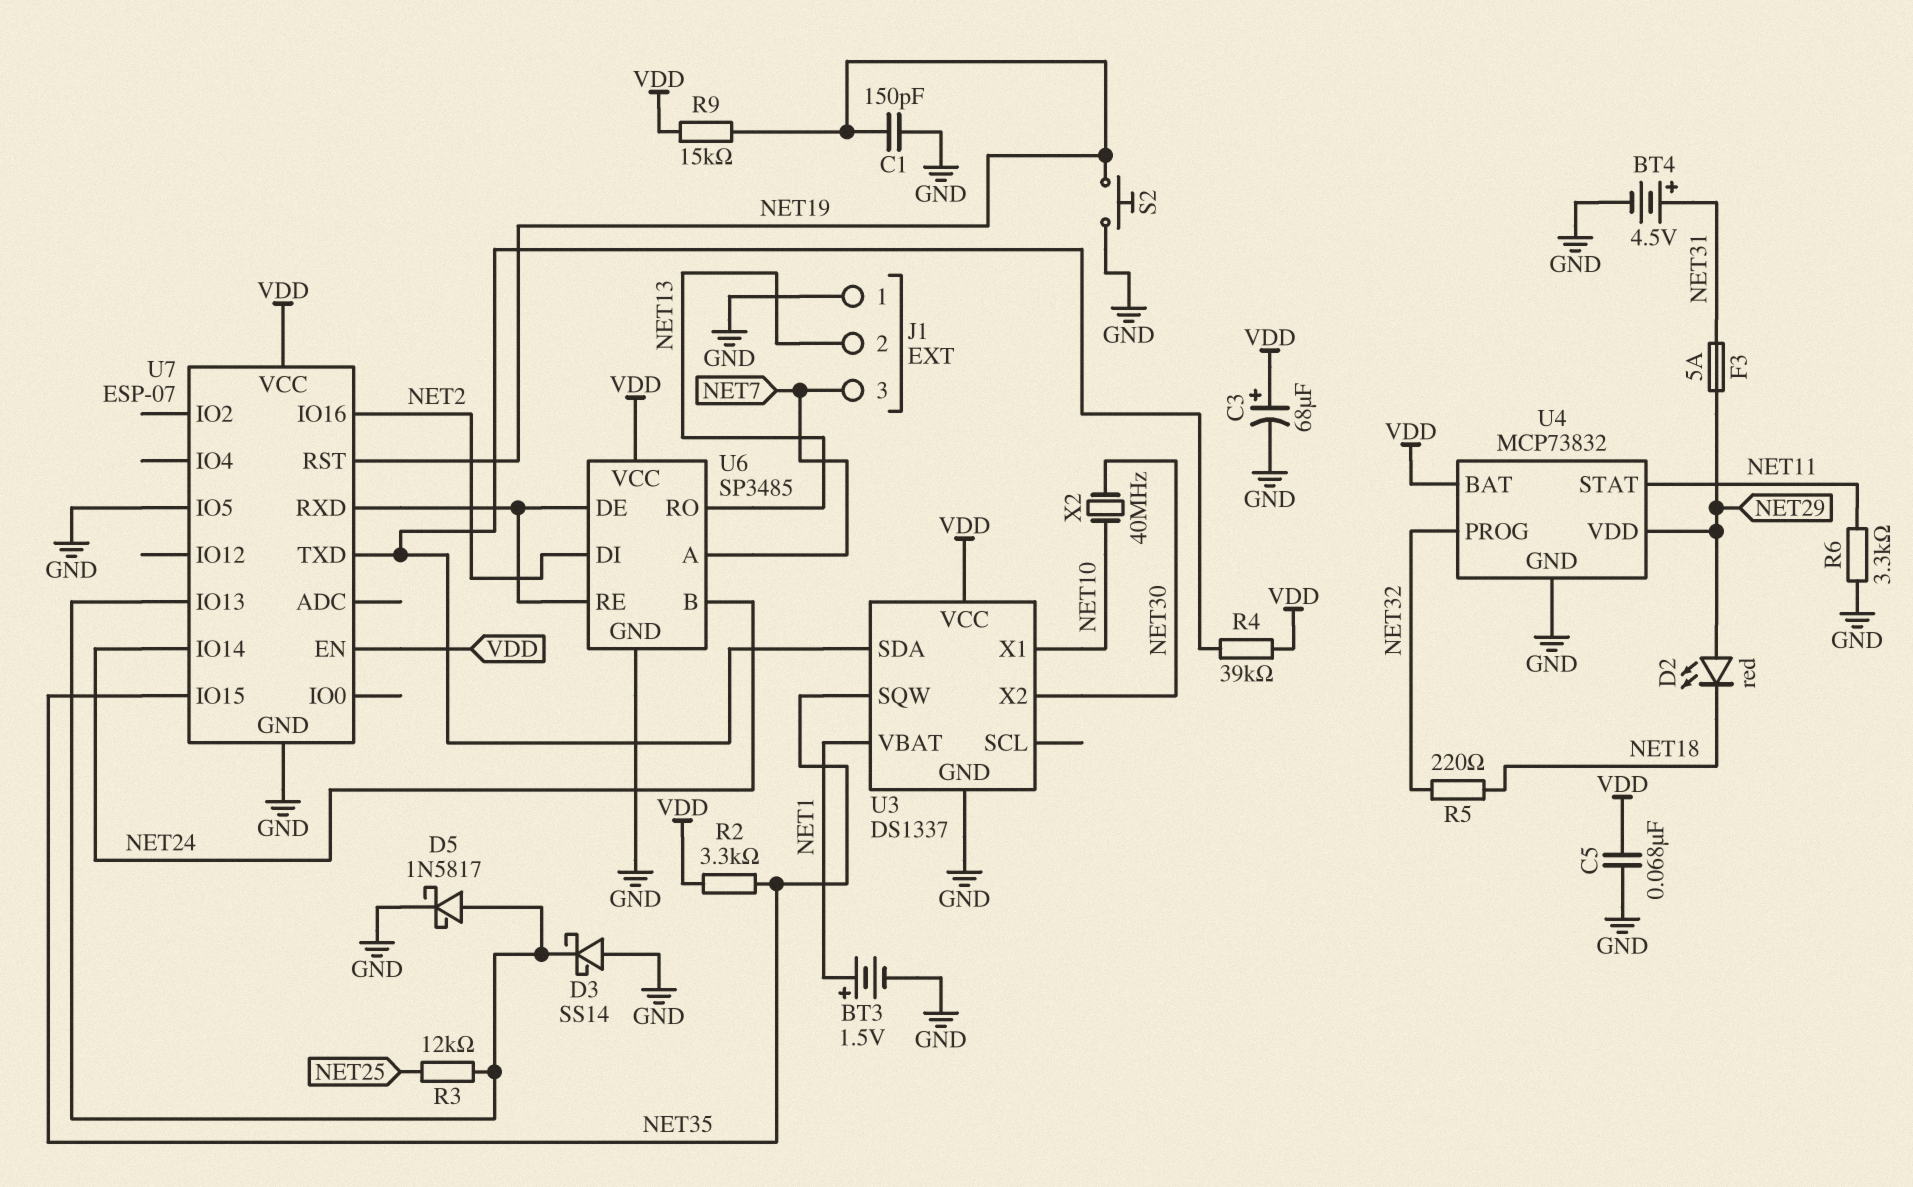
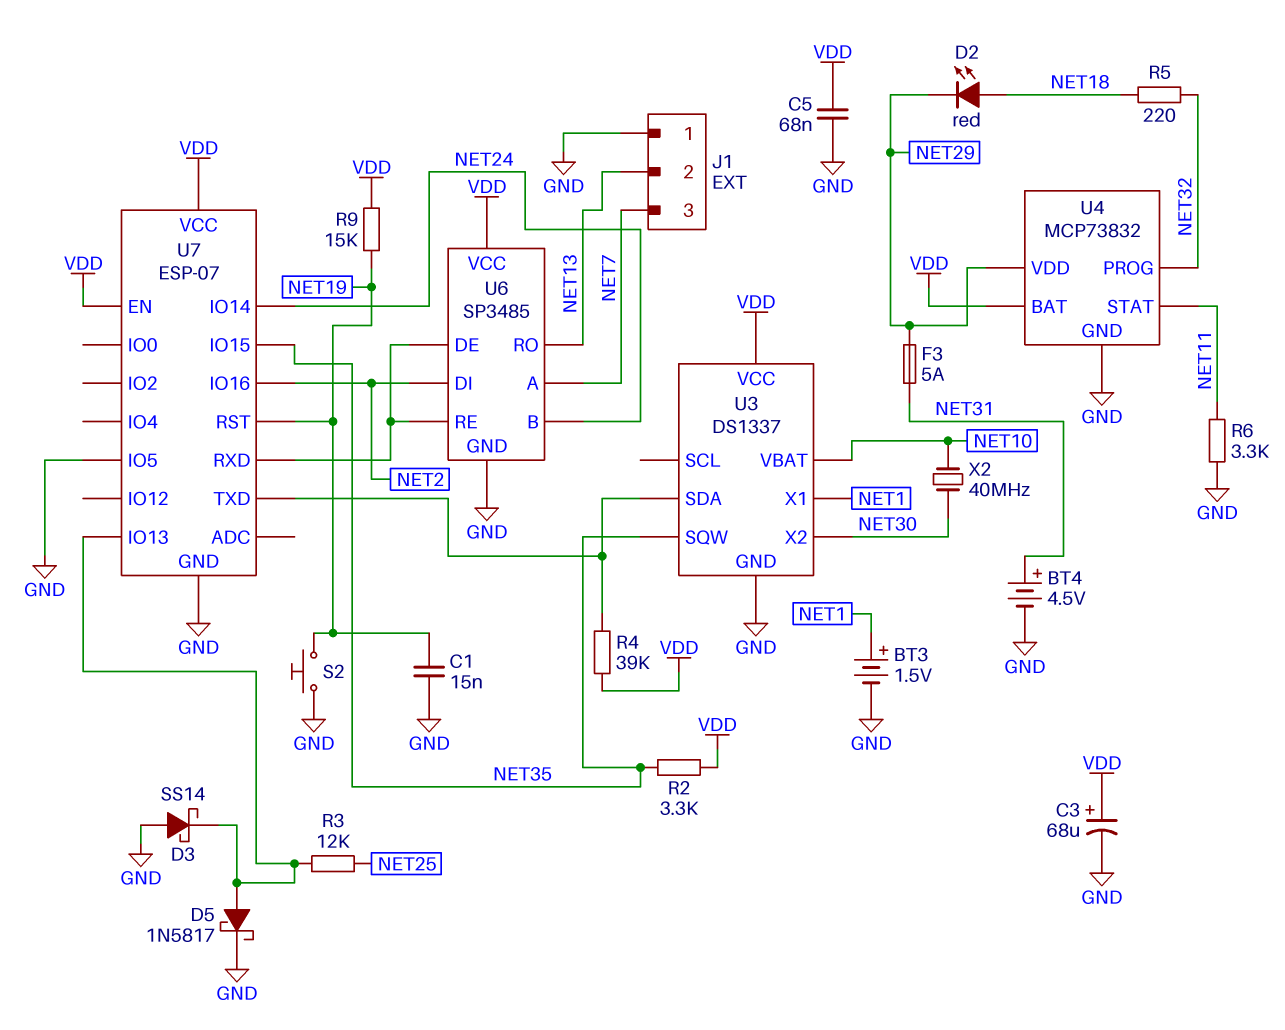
C1: 150pF (GND, NET19) -> 15nF (GND, NET19)
D2: LED red (A NET29, K NET18) -> LED red (A NET18, K NET29)
U3 pin VBAT: NET1 -> NET10
U3 pin X1: NET10 -> NET1

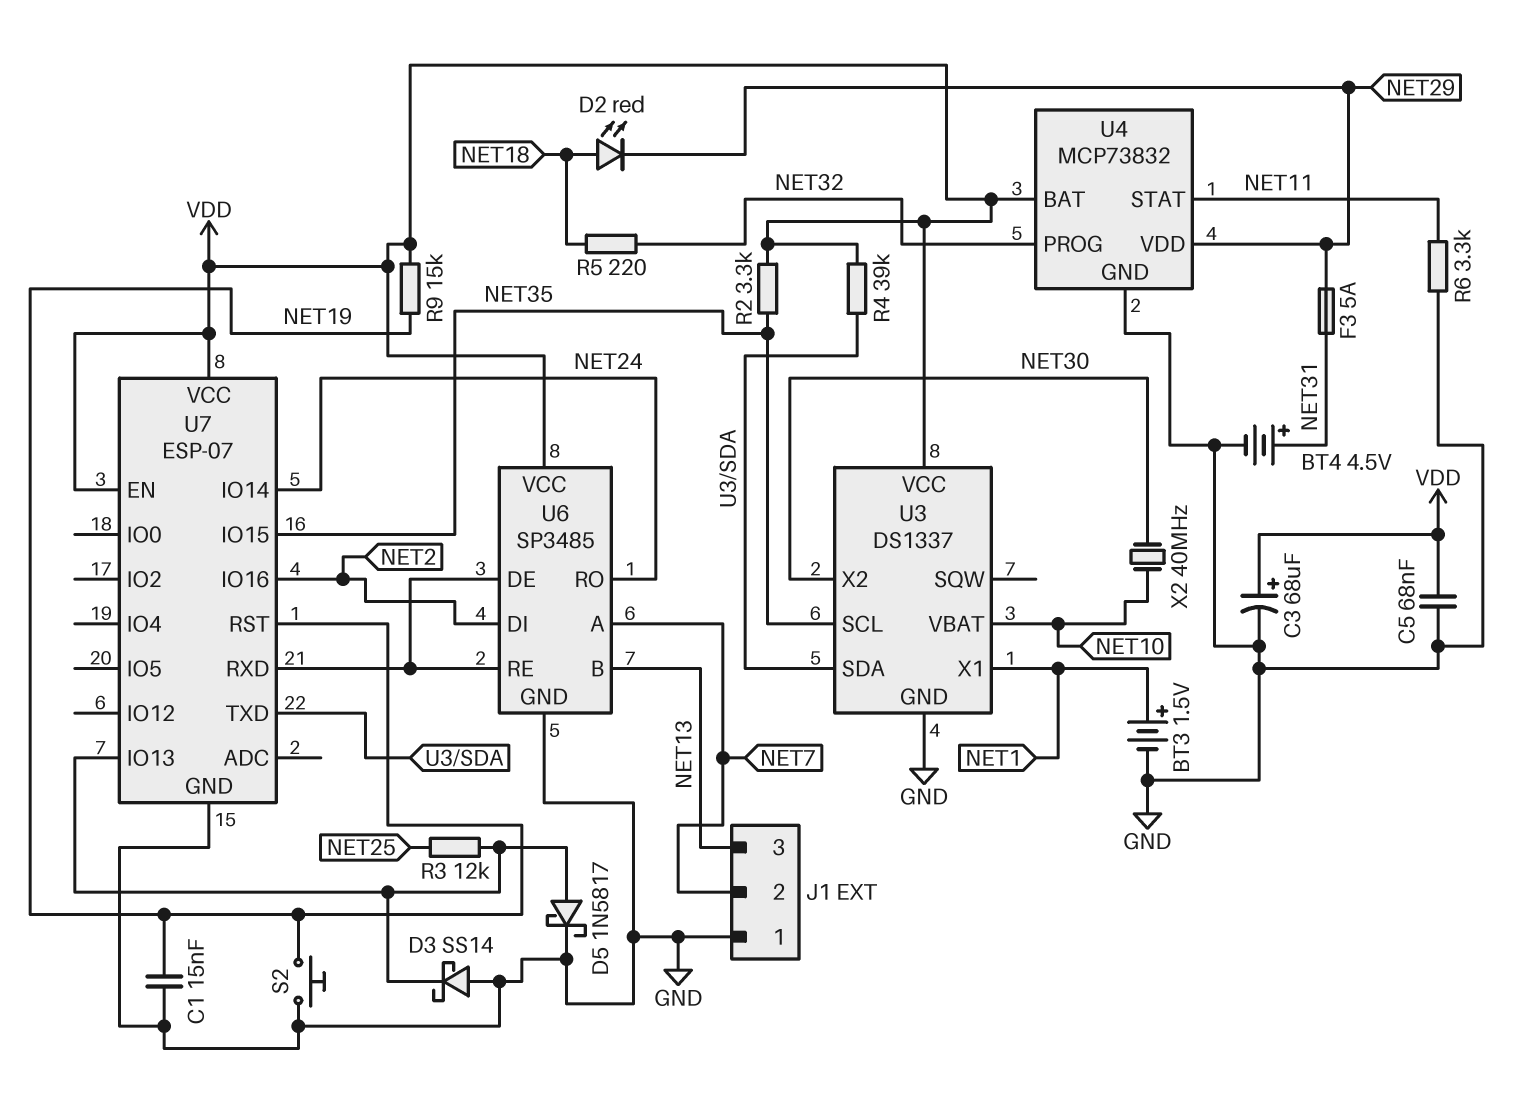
J1 pin 2: NET13 -> NET7
J1 pin 3: NET7 -> NET13
U3 pin SCL: none -> NET35
U3 pin SQW: NET35 -> none
U6 pin B: NET24 -> NET13
U6 pin RO: NET13 -> NET24
U7 pin IO5: GND -> none

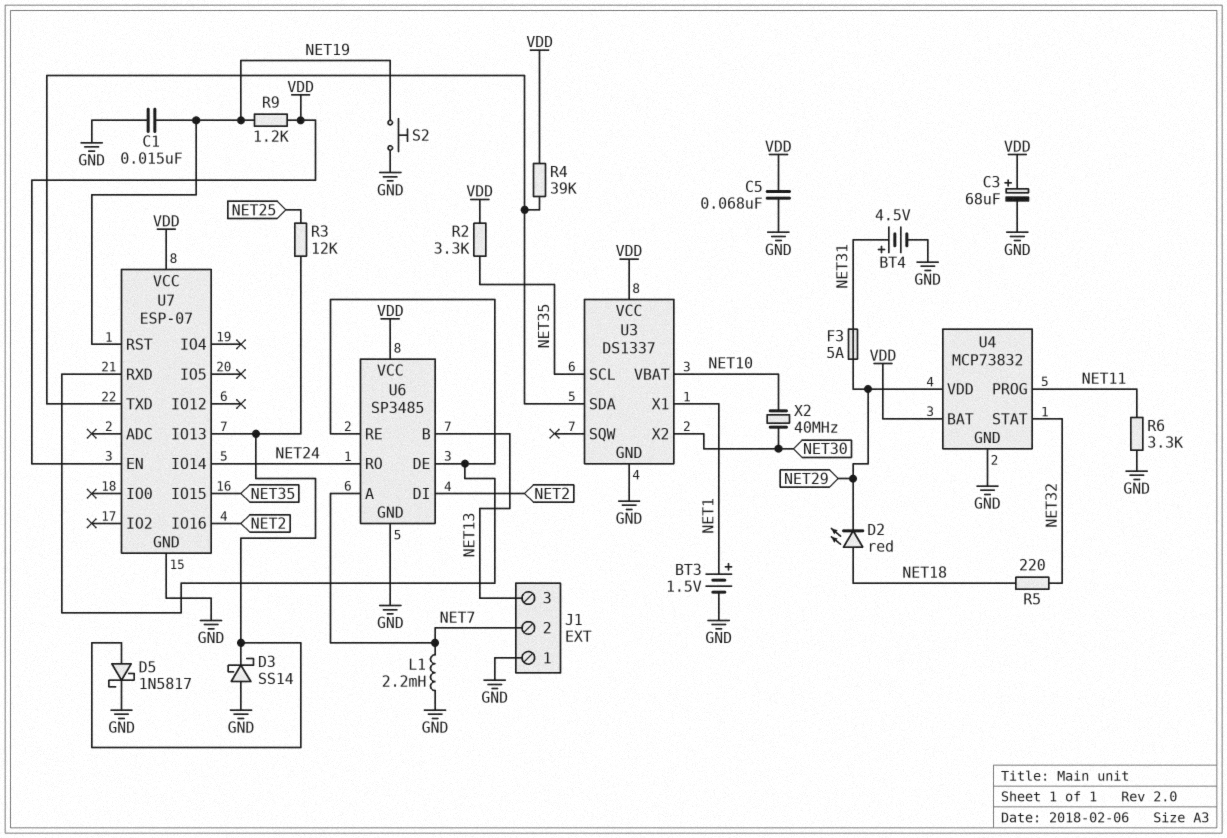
L1: none -> 2.2mH (GND, NET7)
R9: 15k (NET19, VDD) -> 1.2k (NET19, VDD)
U4 pin PROG: NET32 -> NET11
U4 pin STAT: NET11 -> NET32

